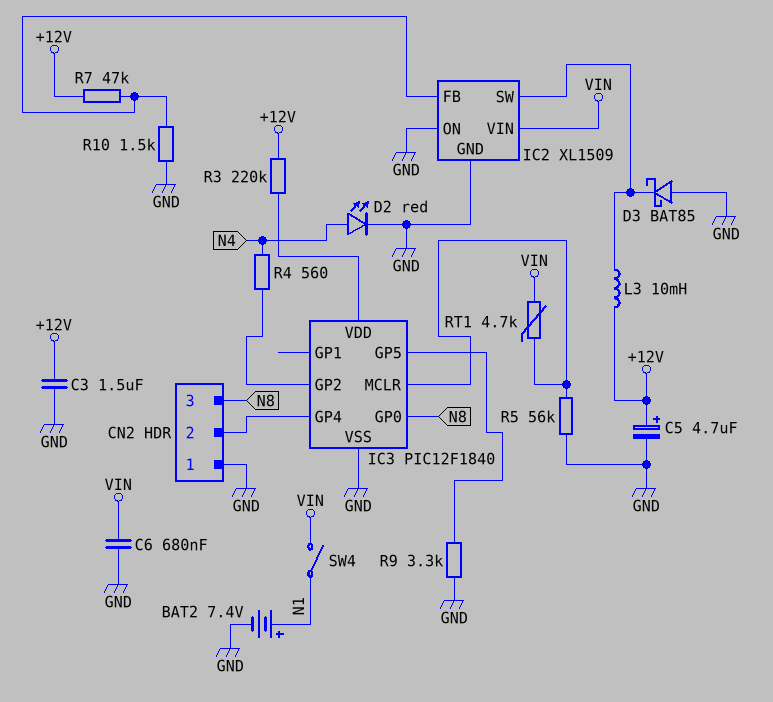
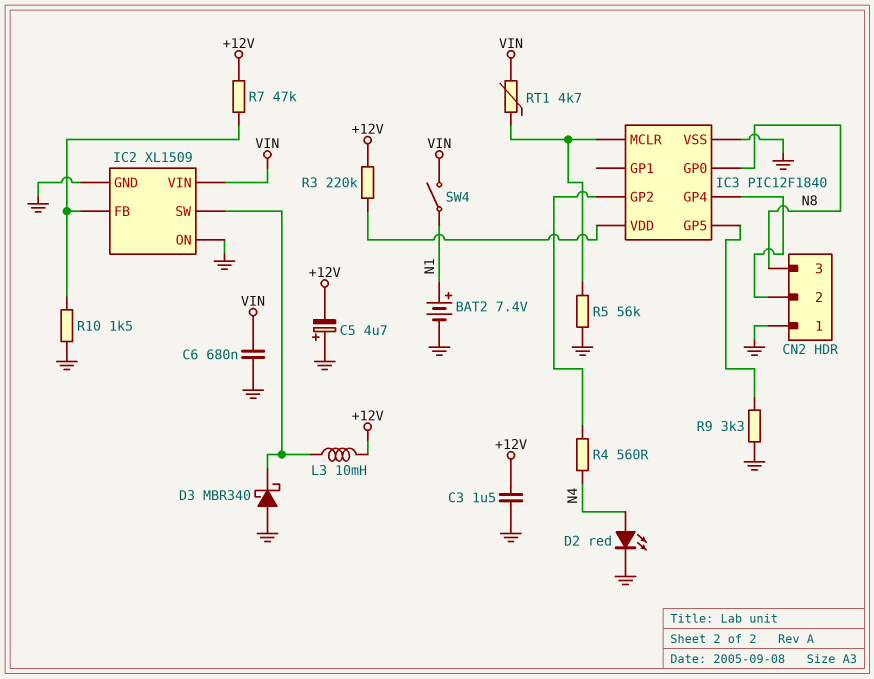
C5: 4.7uF (plus +12V, minus GND) -> 4.7uF (plus GND, minus +12V)
D3: schottky BAT85 (A GND, K IC2/SW) -> schottky MBR340 (A GND, K IC2/SW)

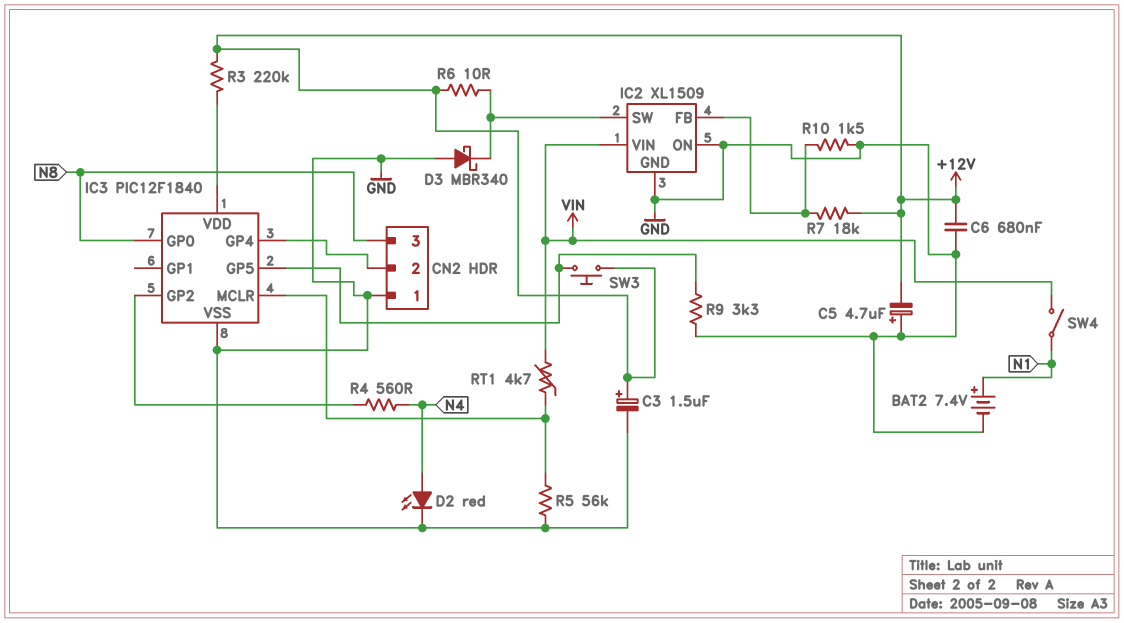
C3: 1.5uF (+12V, GND) -> 1.5uF (plus +12V, minus GND)
C6: 680nF (GND, VIN) -> 680nF (+12V, GND)
L3: 10mH (+12V, IC2/SW) -> none
R6: none -> 10 (+12V, IC2/SW)
R7: 47k (+12V, IC2/FB) -> 18k (+12V, IC2/FB)
SW3: none -> button (+12V, IC3/GP5)

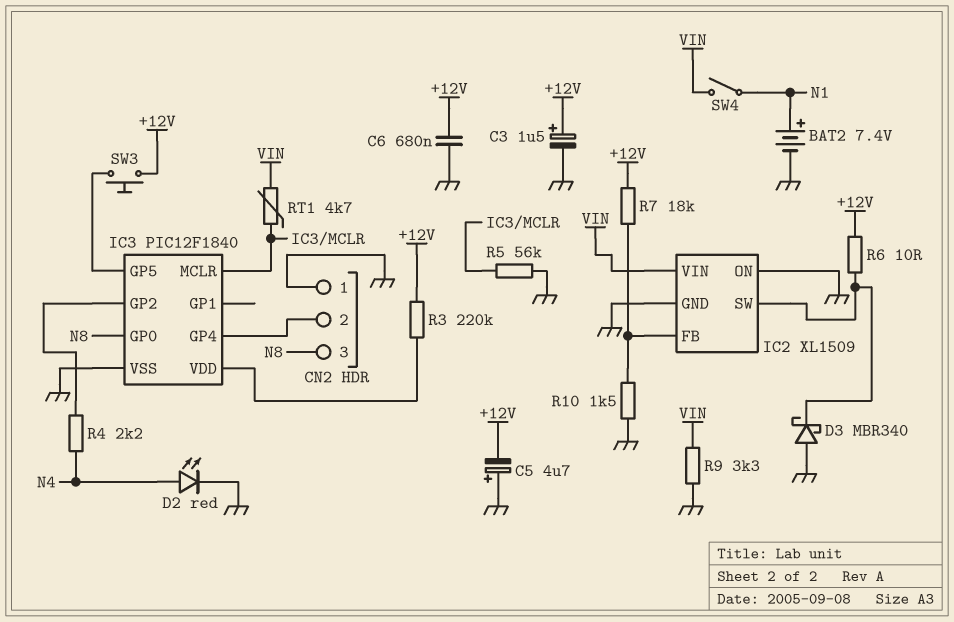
R4: 560 (IC3/GP2, N4) -> 2.2k (IC3/GP2, N4)
R9: 3.3k (GND, IC3/GP5) -> 3.3k (GND, VIN)

